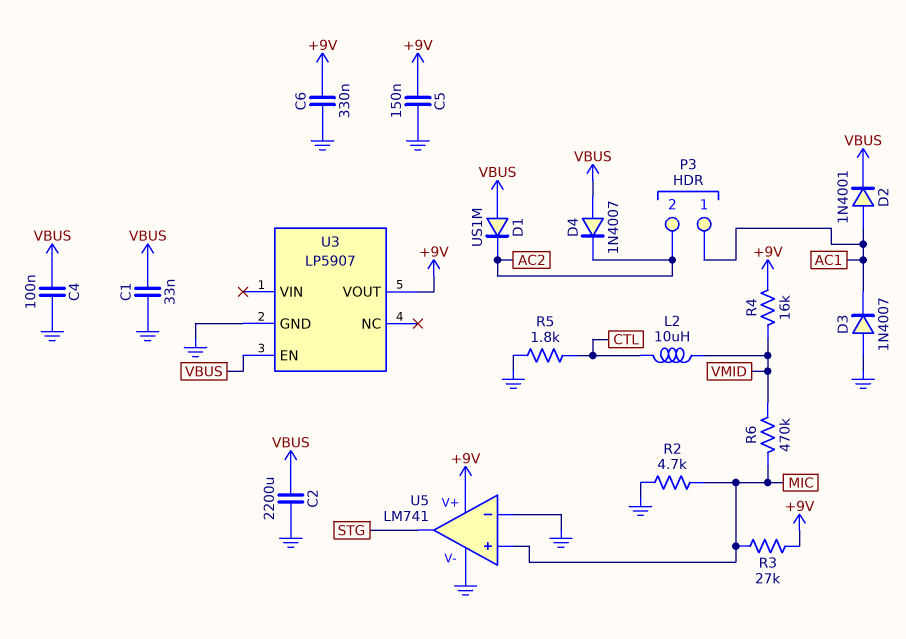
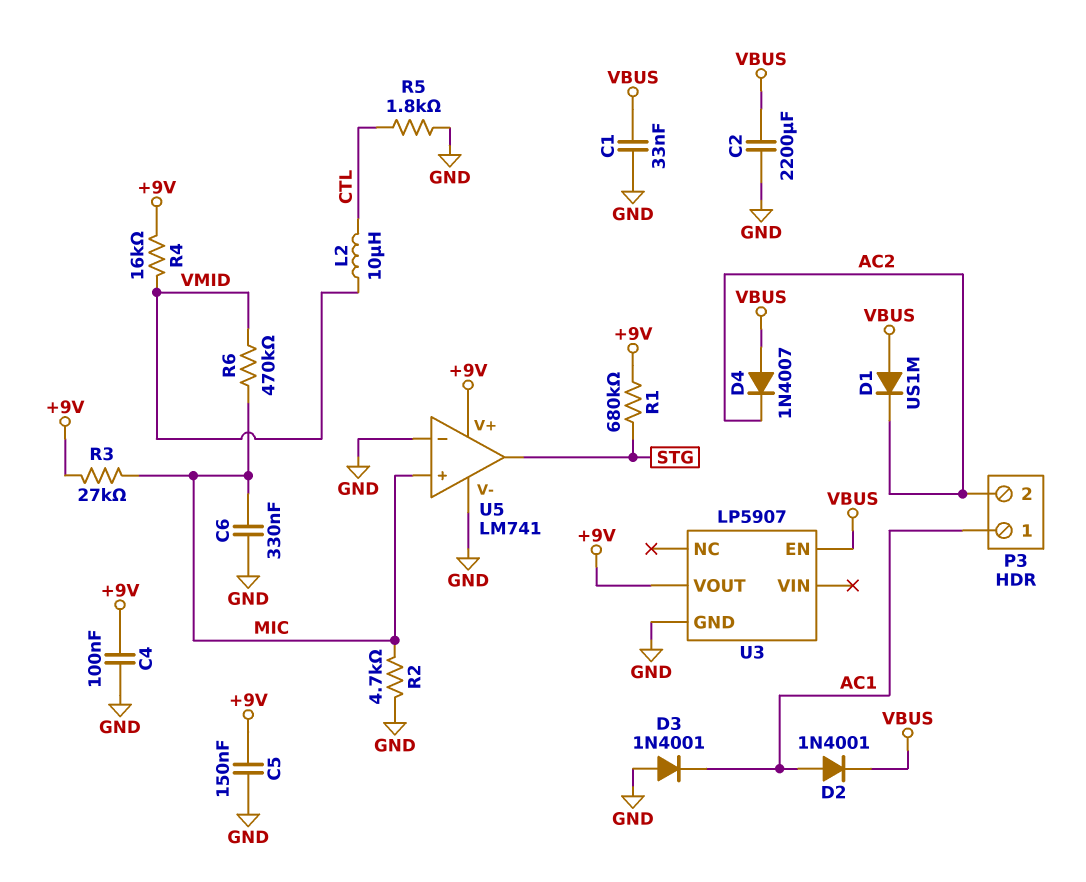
C4: 100nF (GND, VBUS) -> 100nF (+9V, GND)
C6: 330nF (+9V, GND) -> 330nF (GND, MIC)
D3: diode 1N4007 (A GND, K AC1) -> diode 1N4001 (A GND, K AC1)
R1: none -> 680k (+9V, STG)

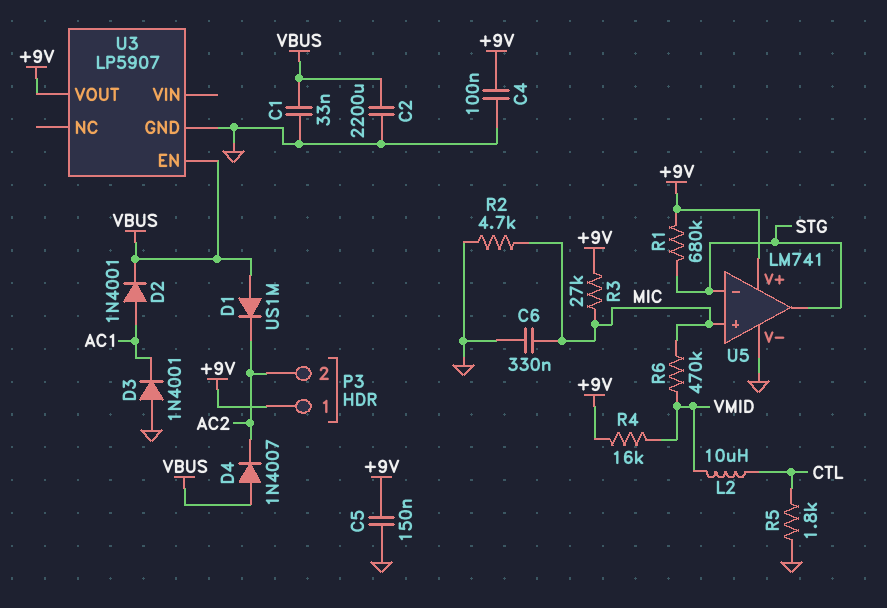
P3 pin 1: AC1 -> +9V
U5 pin in-: GND -> STG

